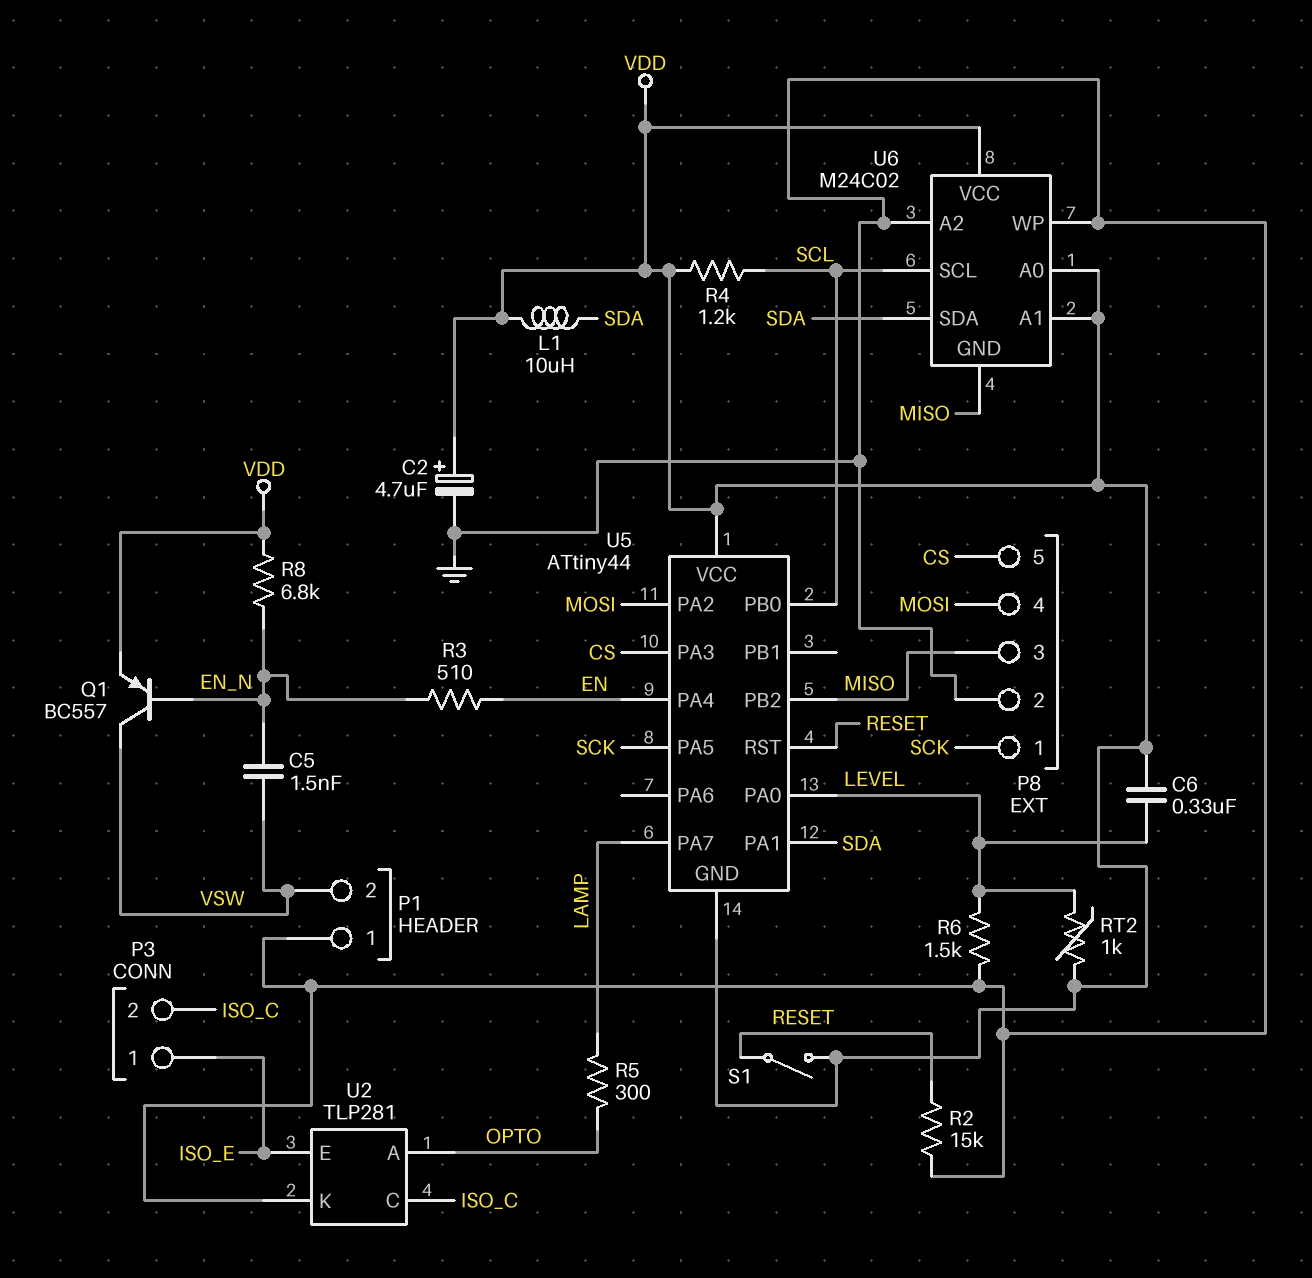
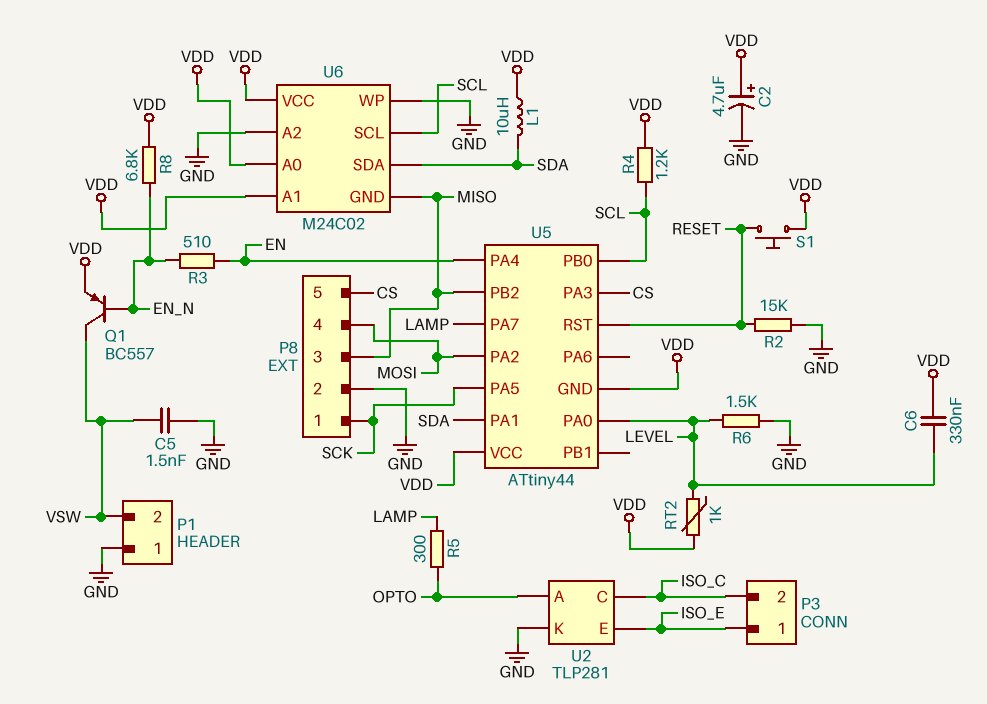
C5: 1.5nF (EN_N, VSW) -> 1.5nF (GND, VSW)
S1: switch (RESET, VDD) -> button (RESET, VDD)

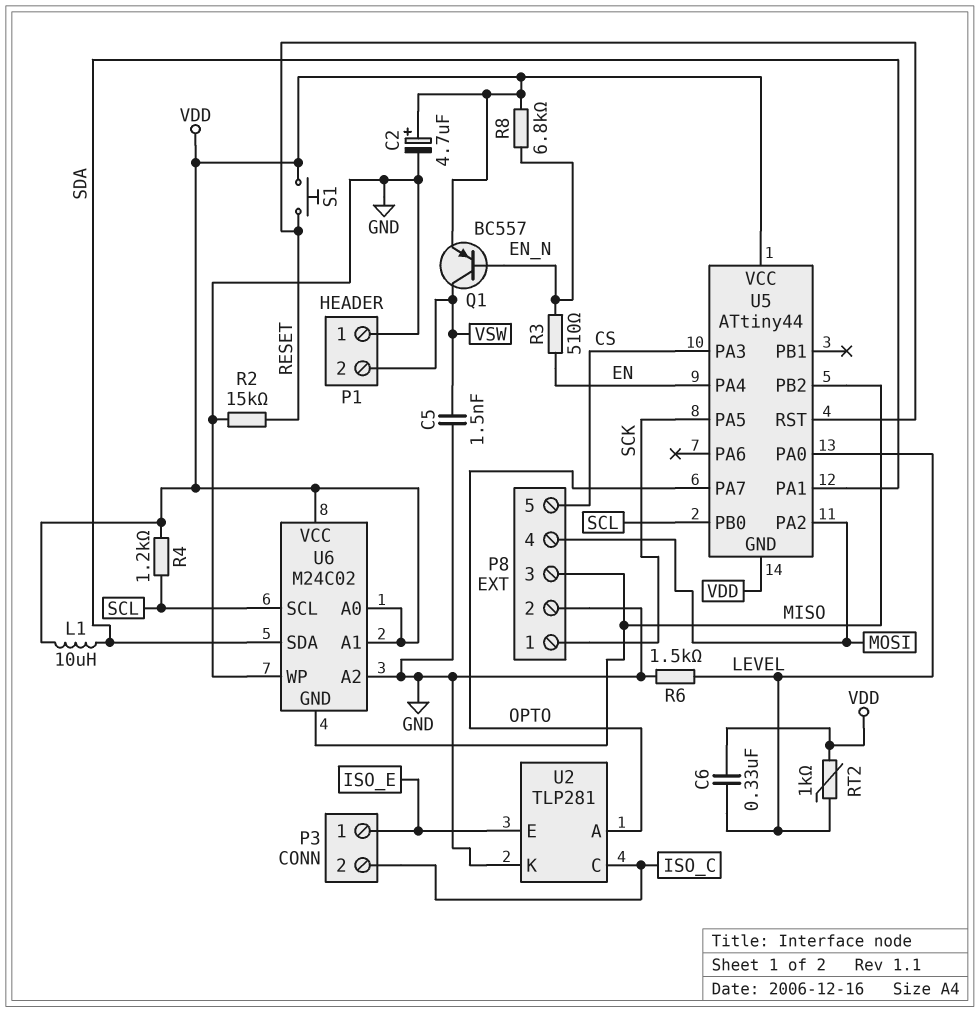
R5: 300 (LAMP, OPTO) -> none
U5 pin PA7: LAMP -> OPTO

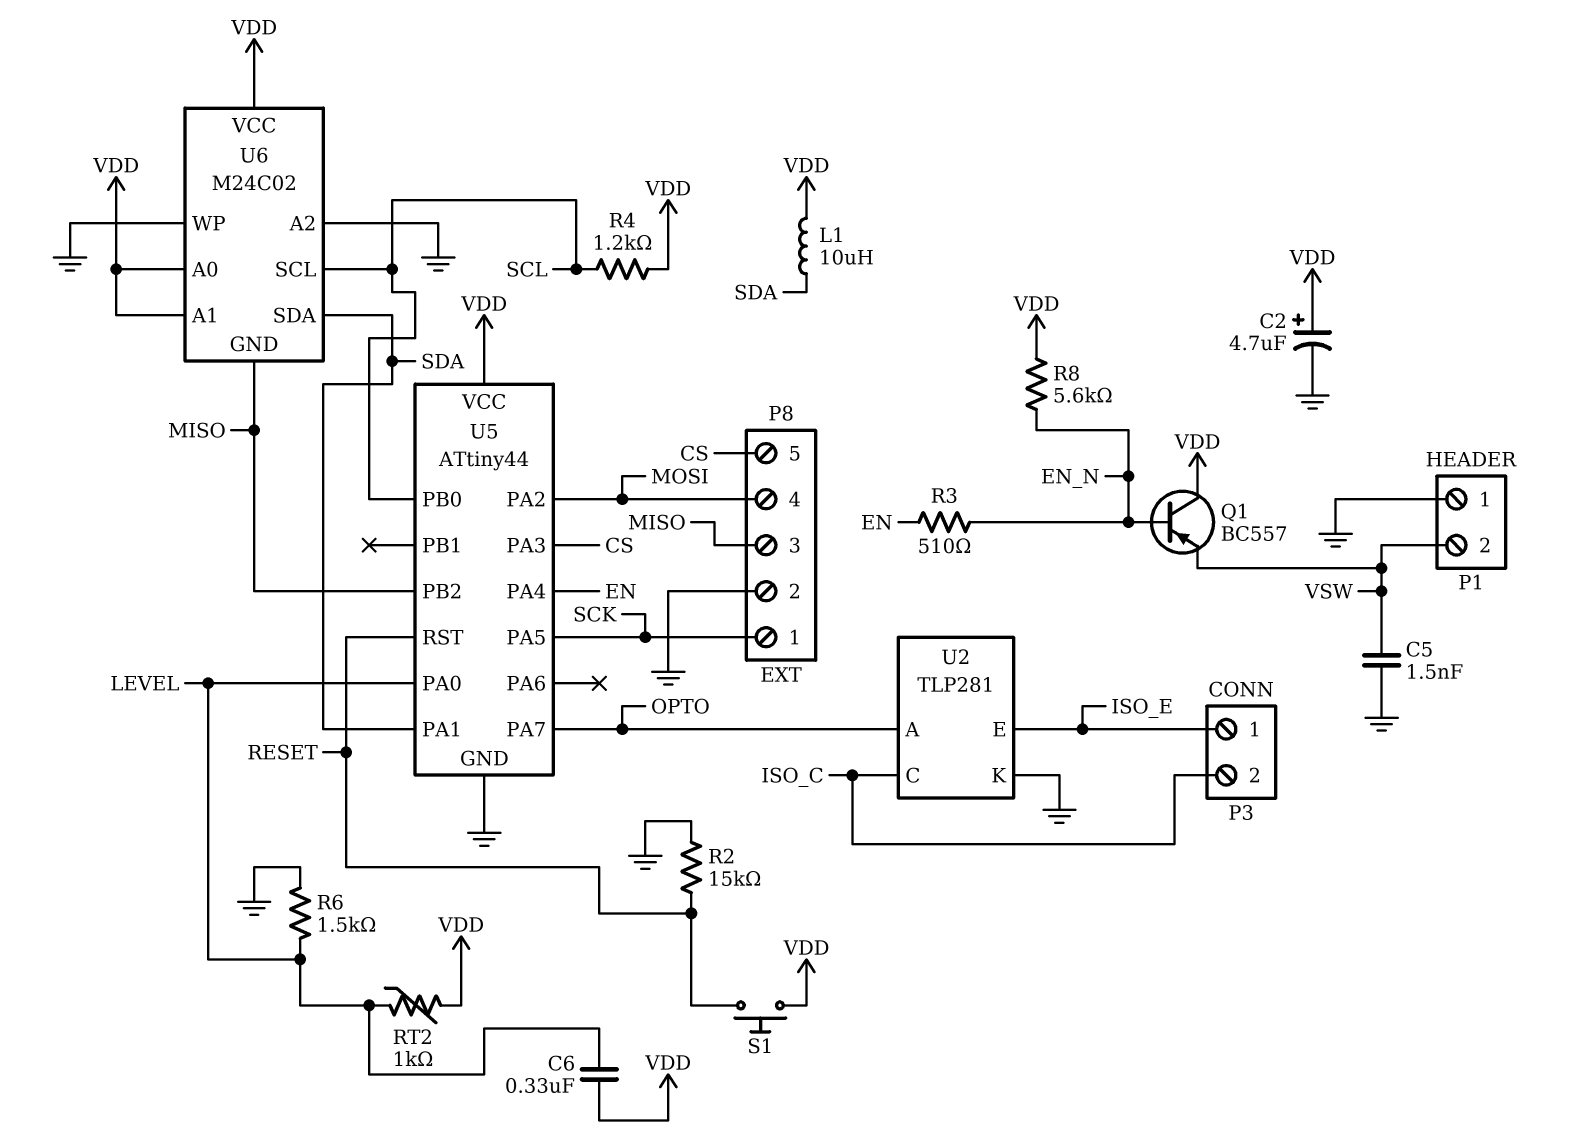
Q1: PNP BC557 (B EN_N, C VSW, E VDD) -> PNP BC557 (B EN_N, C VDD, E VSW)
R8: 6.8k (EN_N, VDD) -> 5.6k (EN_N, VDD)
U5 pin GND: VDD -> GND

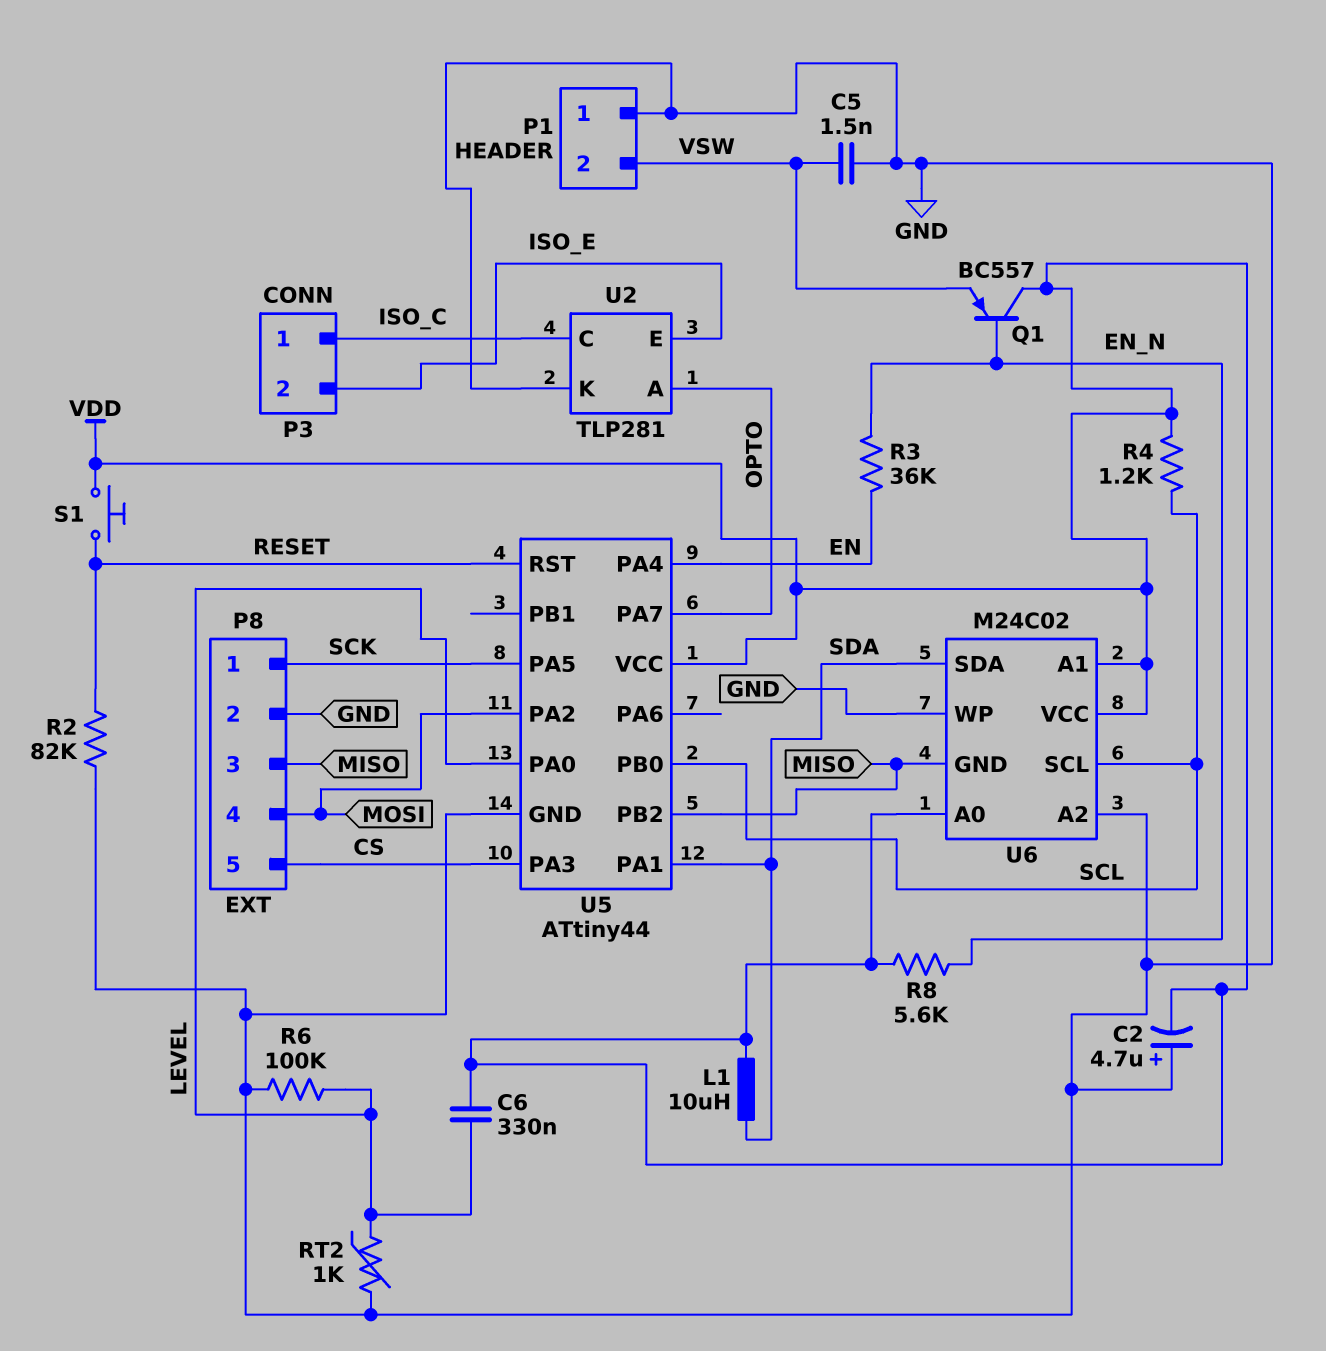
C2: 4.7uF (plus VDD, minus GND) -> 4.7uF (plus GND, minus VDD)
P3 pin 1: ISO_E -> ISO_C
P3 pin 2: ISO_C -> ISO_E
R2: 15k (GND, RESET) -> 82k (GND, RESET)
R3: 510 (EN, EN_N) -> 36k (EN, EN_N)
R6: 1.5k (GND, LEVEL) -> 100k (GND, LEVEL)
RT2: 1k (LEVEL, VDD) -> 1k (GND, LEVEL)

